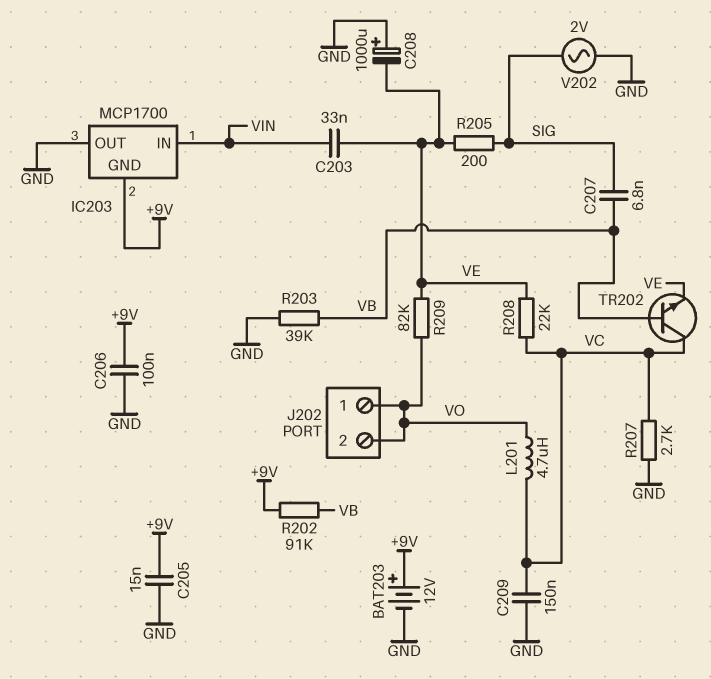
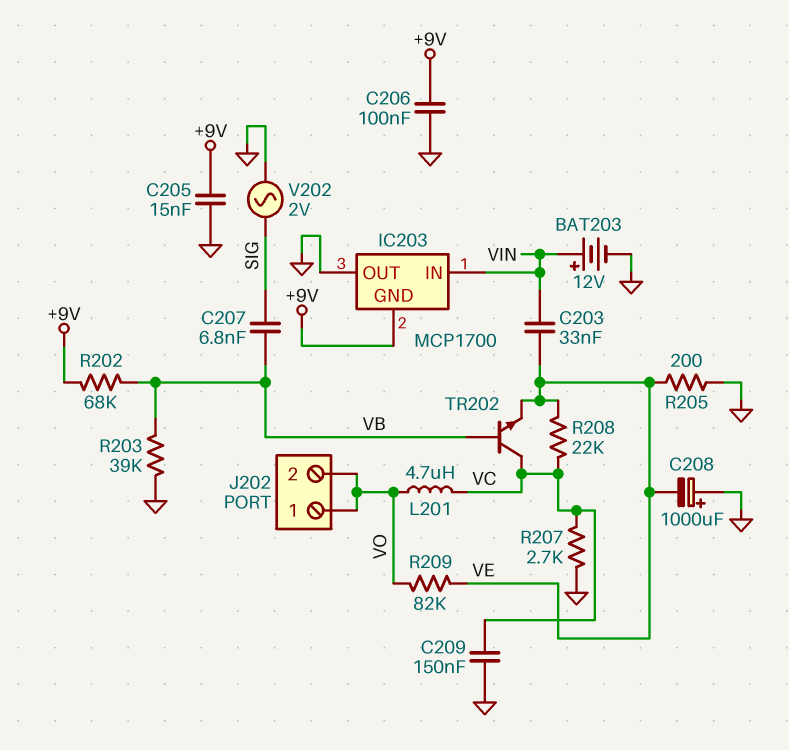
BAT203: 12V (plus +9V, minus GND) -> 12V (plus VIN, minus GND)
R202: 91k (+9V, VB) -> 68k (+9V, VB)
R205: 200 (SIG, VE) -> 200 (GND, VE)

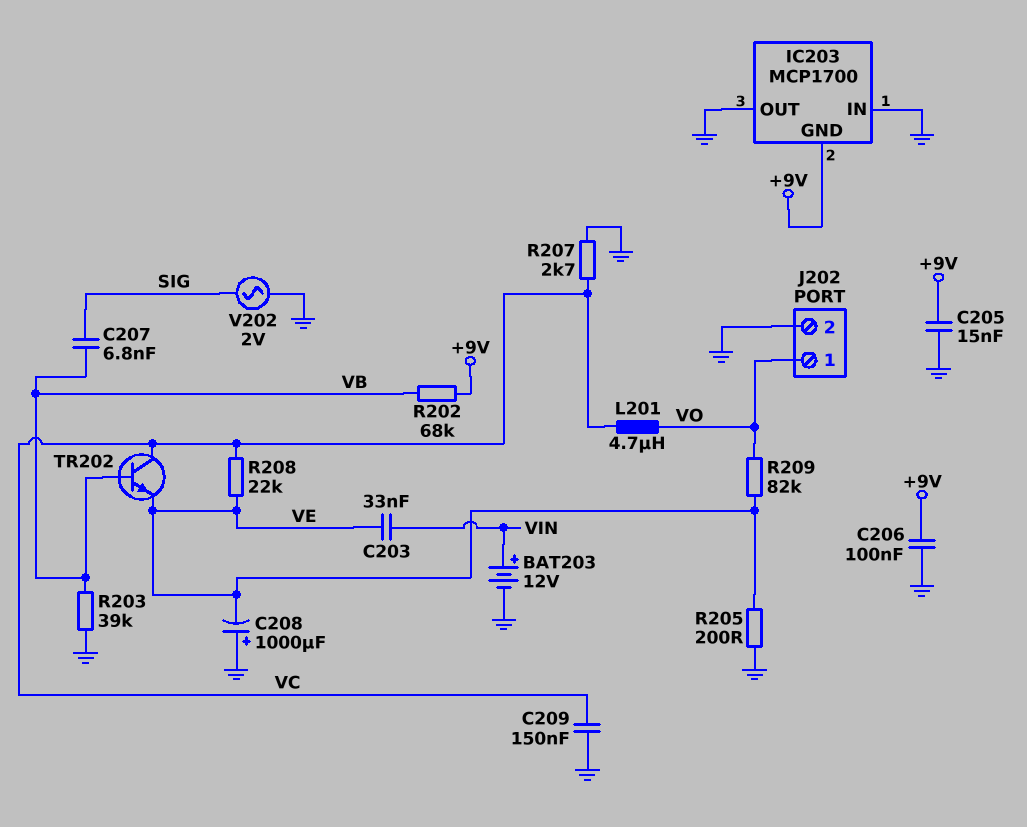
IC203 pin IN: VIN -> GND
J202 pin 2: VO -> GND

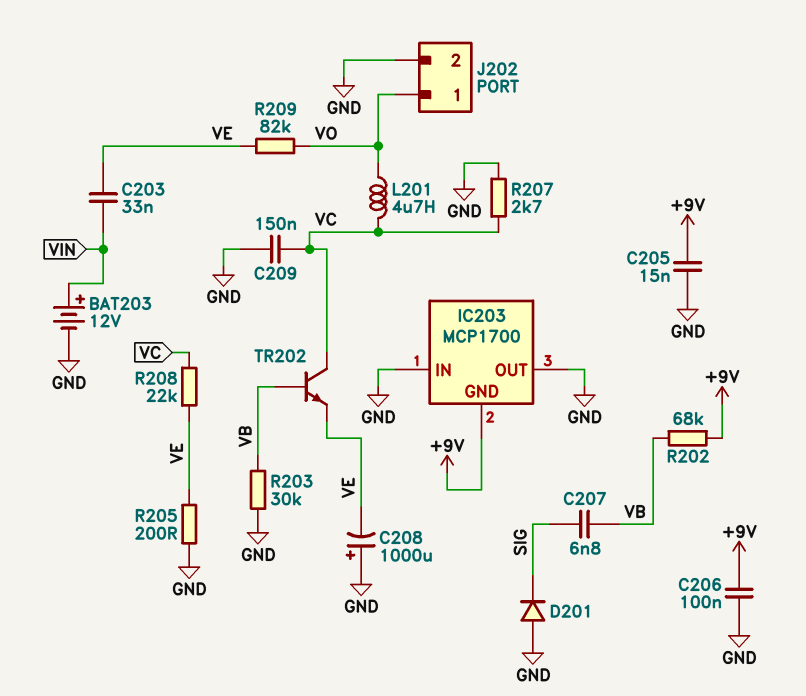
D201: none -> diode (A GND, K SIG)
R203: 39k (GND, VB) -> 30k (GND, VB)
V202: AC 2V (GND, SIG) -> none

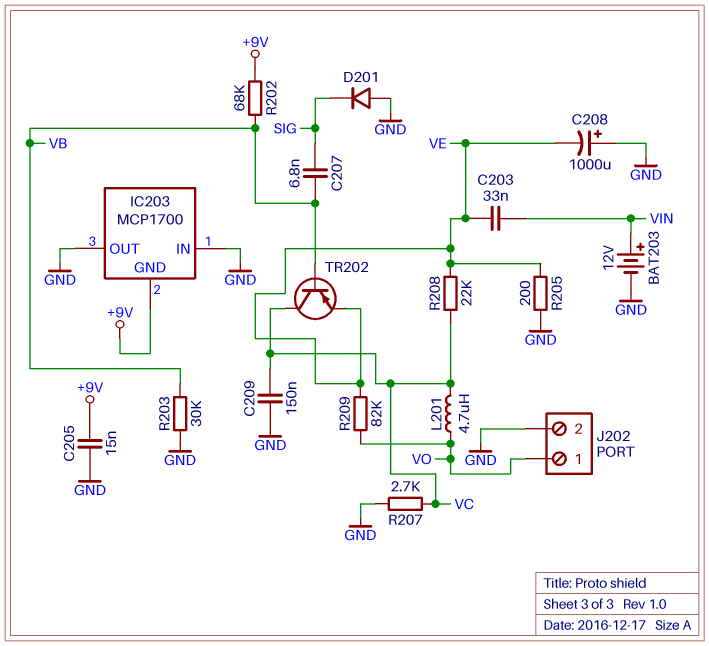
C206: 100nF (+9V, GND) -> none
TR202: NPN (B VB, C VC, E VE) -> PNP (B VB, C VC, E VE)

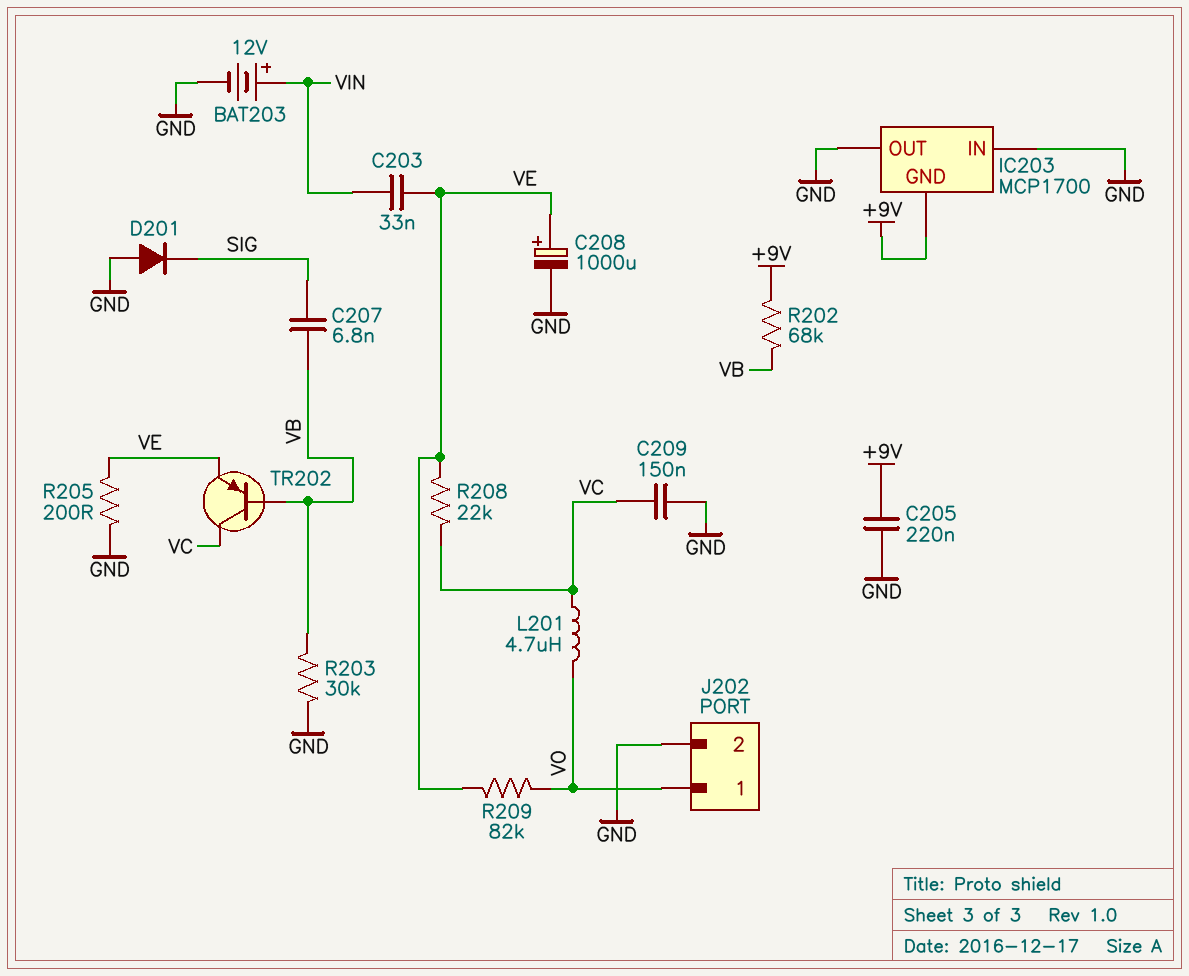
C205: 15nF (+9V, GND) -> 220nF (+9V, GND)
C208: 1000uF (plus GND, minus VE) -> 1000uF (plus VE, minus GND)
R207: 2.7k (GND, VC) -> none

